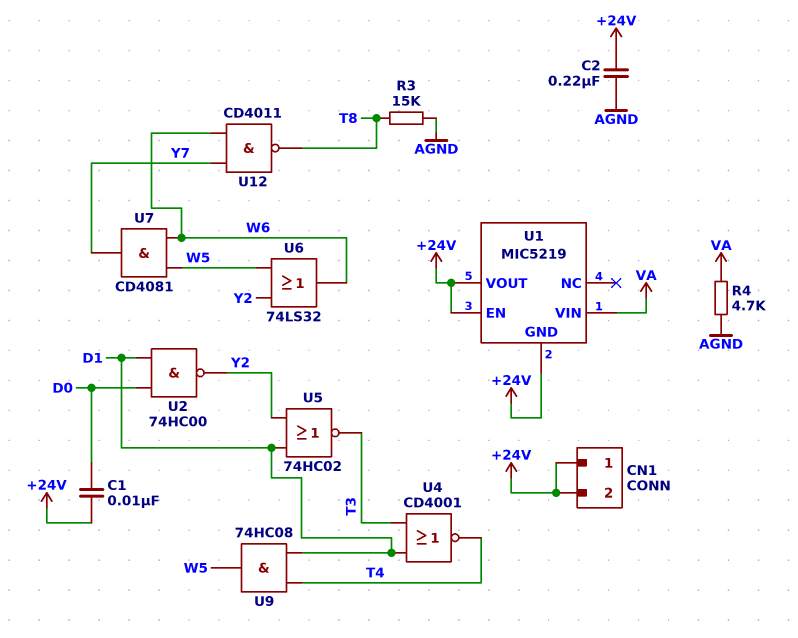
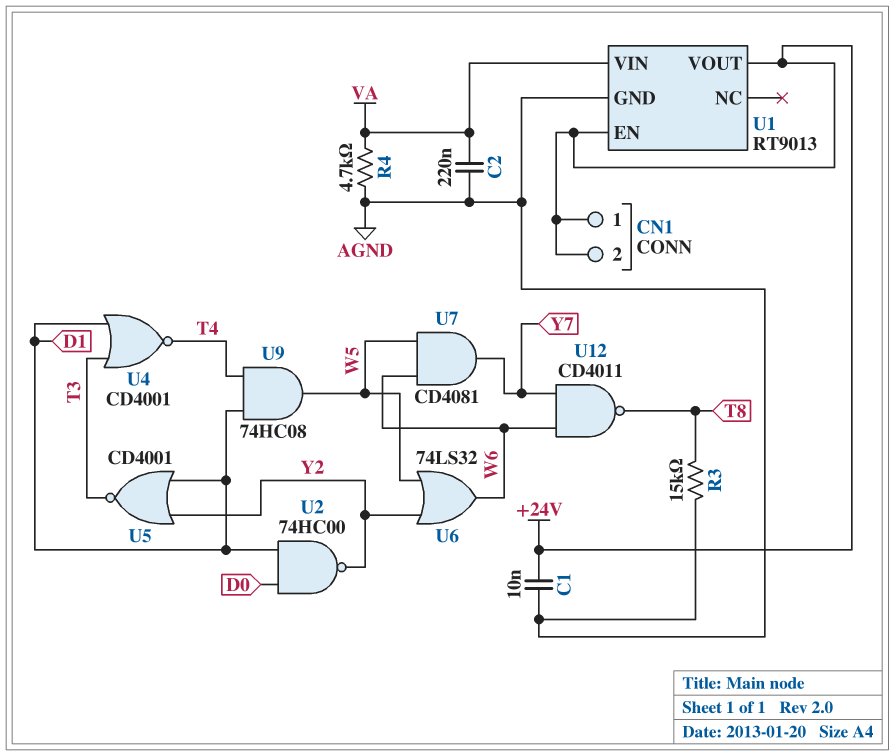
C1: 10nF (+24V, D0) -> 10nF (+24V, AGND)
C2: 220nF (+24V, AGND) -> 220nF (AGND, VA)
U1: MIC5219 -> RT9013
U1 pin GND: +24V -> AGND
U5: NOR 74HC02 (in D1, in Y2, out T3) -> NOR CD4001 (in D1, in Y2, out T3)

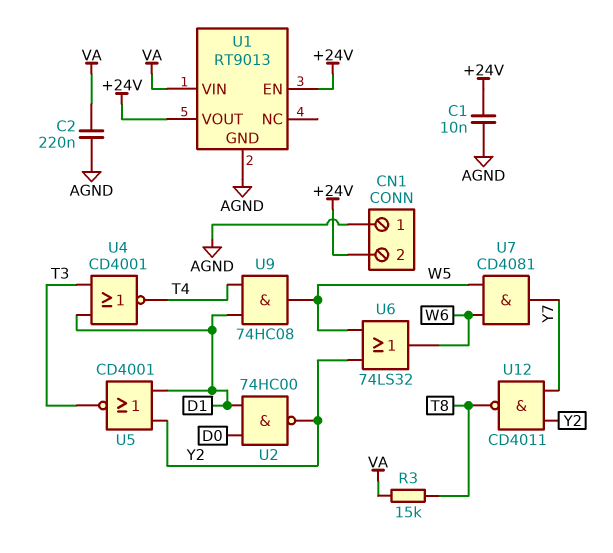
CN1 pin 1: +24V -> AGND
R3: 15k (AGND, T8) -> 15k (T8, VA)
R4: 4.7k (AGND, VA) -> none
U12: NAND CD4011 (in W6, in Y7, out T8) -> NAND CD4011 (in Y2, in Y7, out T8)

